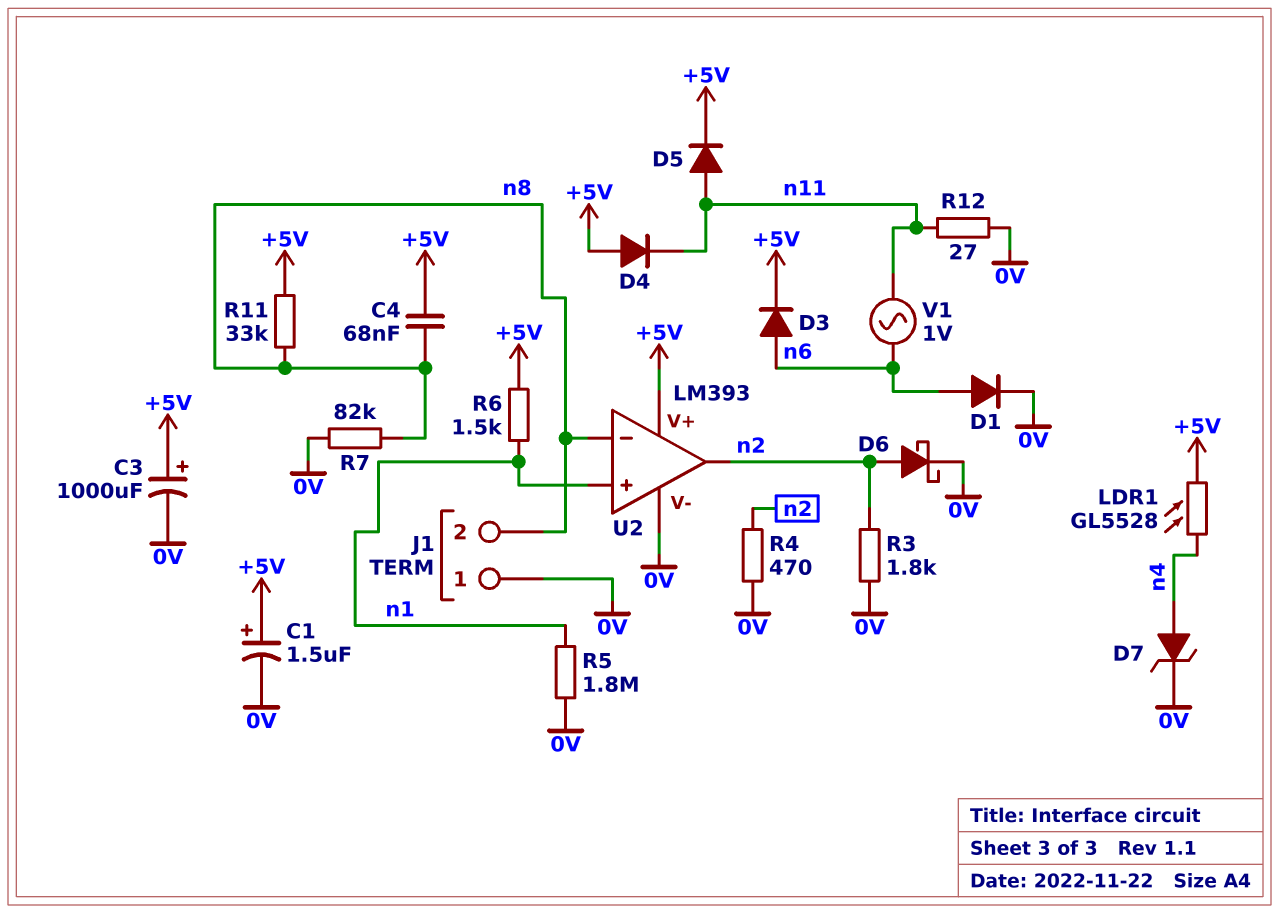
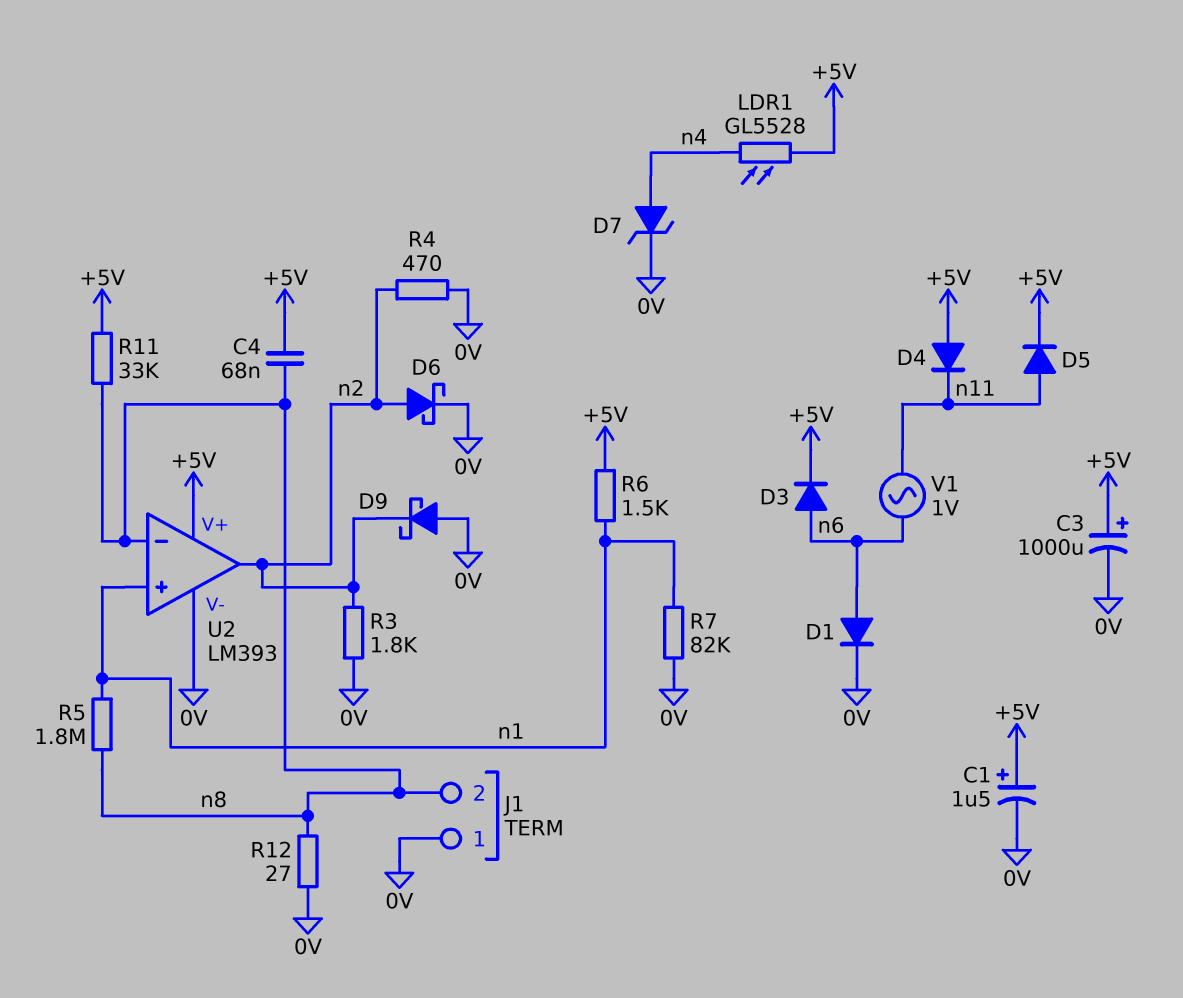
D9: none -> schottky (A 0V, K n2)
R5: 1.8M (0V, n1) -> 1.8M (n1, n8)
R7: 82k (0V, n8) -> 82k (0V, n1)
R12: 27 (0V, n11) -> 27 (0V, n8)

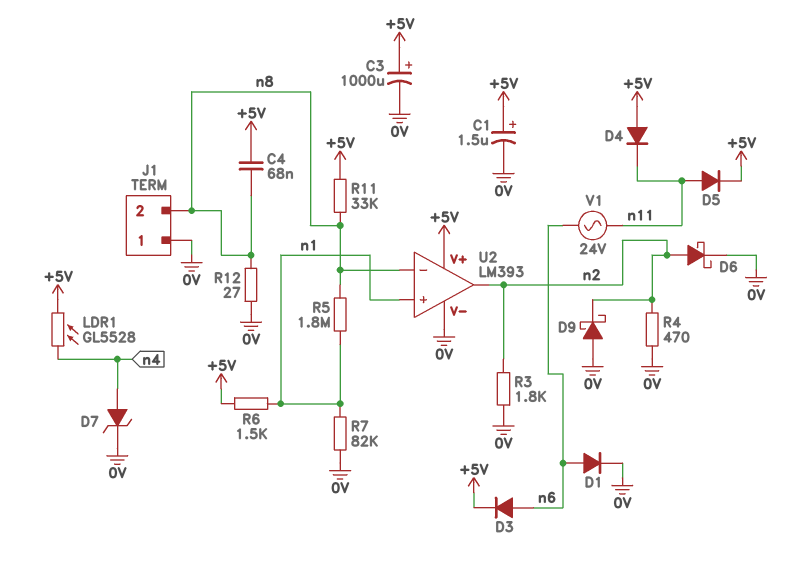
V1: AC 1V (n6, n11) -> AC 24V (n6, n11)

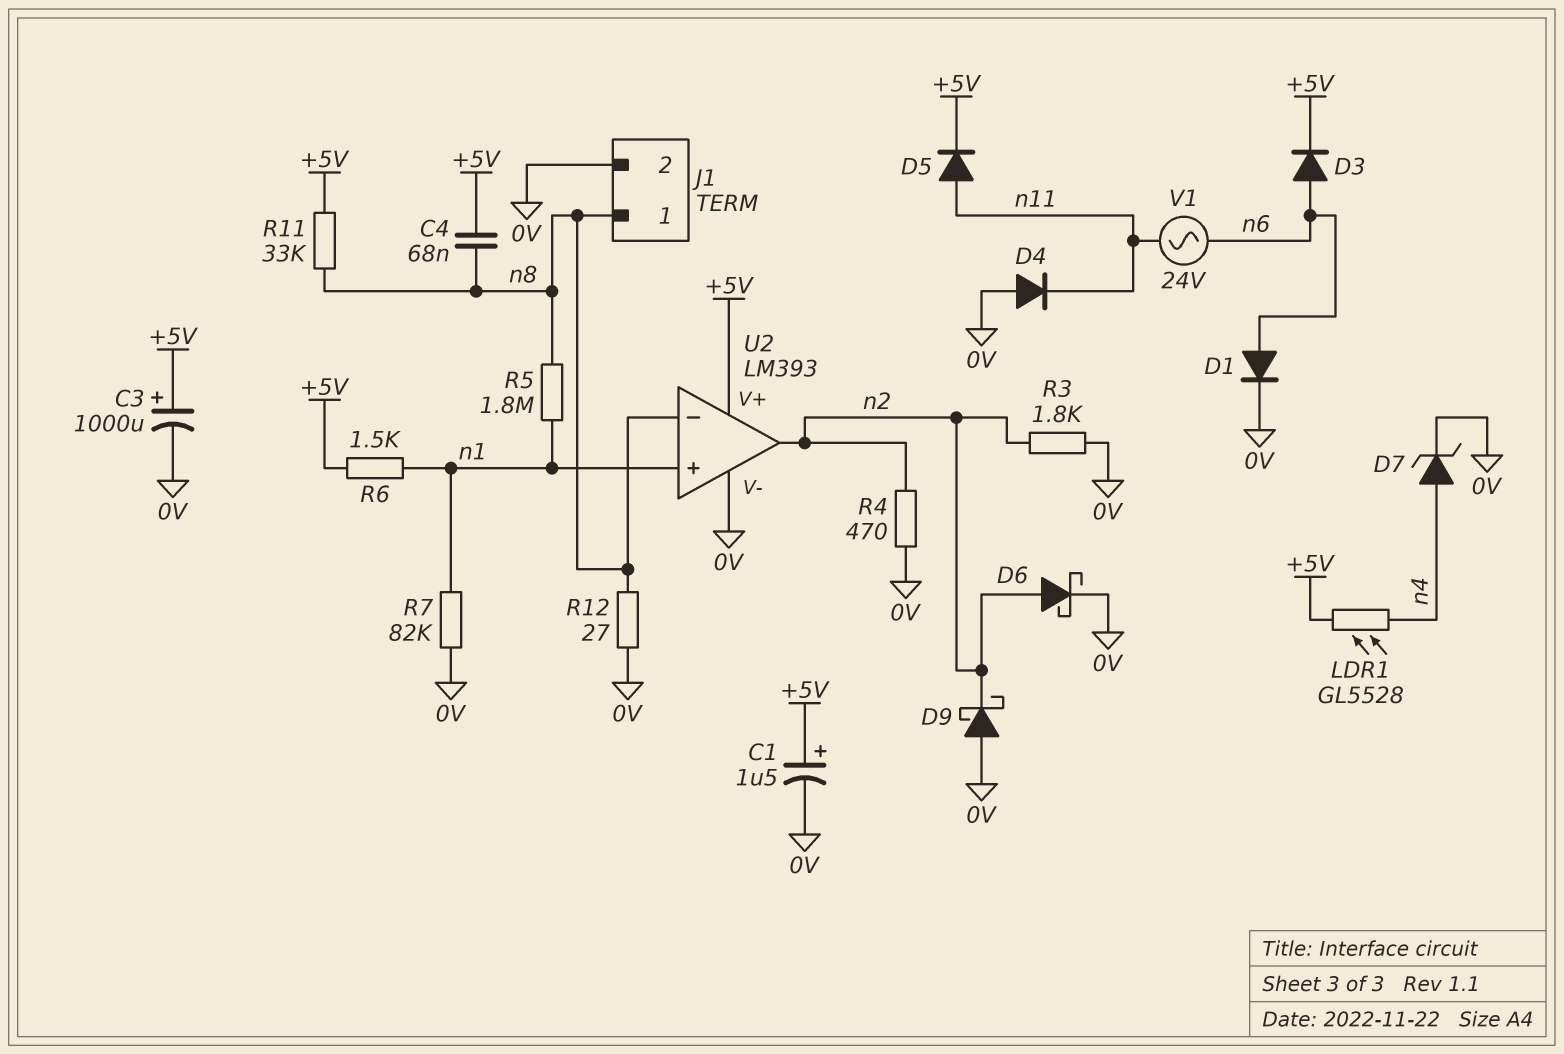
D4: diode (A +5V, K n11) -> diode (A 0V, K n11)
J1 pin 1: 0V -> n8
J1 pin 2: n8 -> 0V

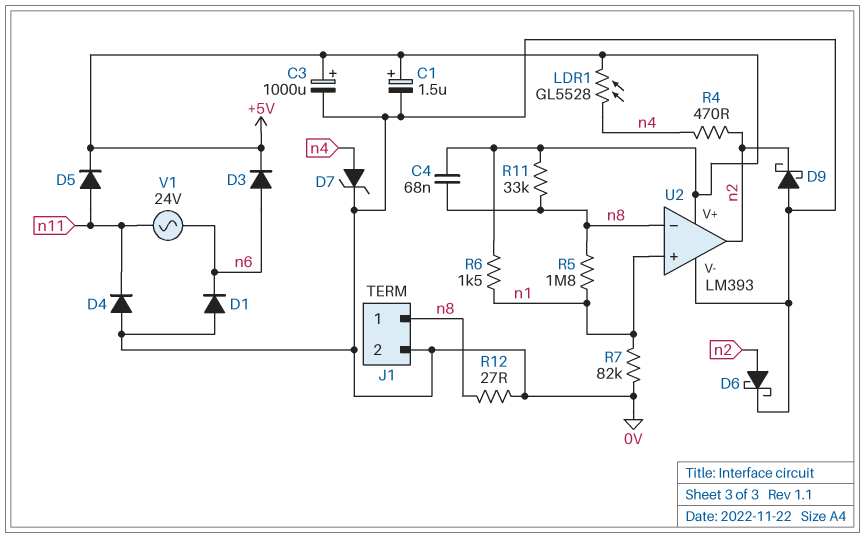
D1: diode (A n6, K 0V) -> diode (A 0V, K n6)
R3: 1.8k (0V, n2) -> none
R4: 470 (0V, n2) -> 470 (n2, n4)

